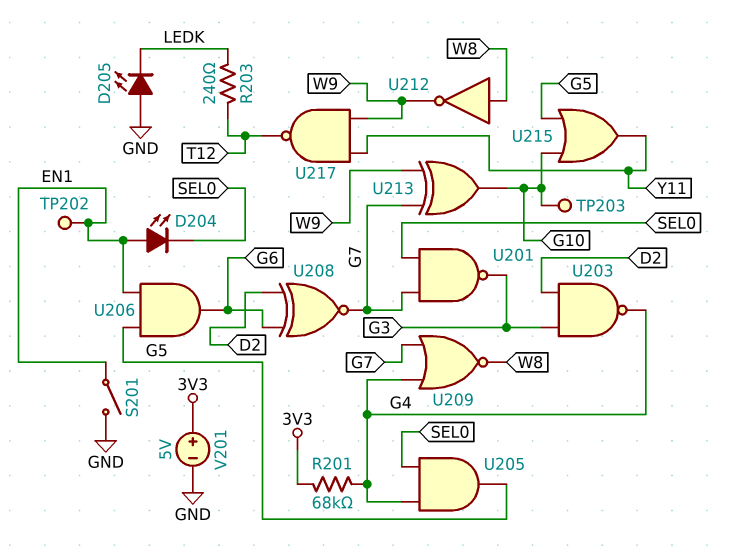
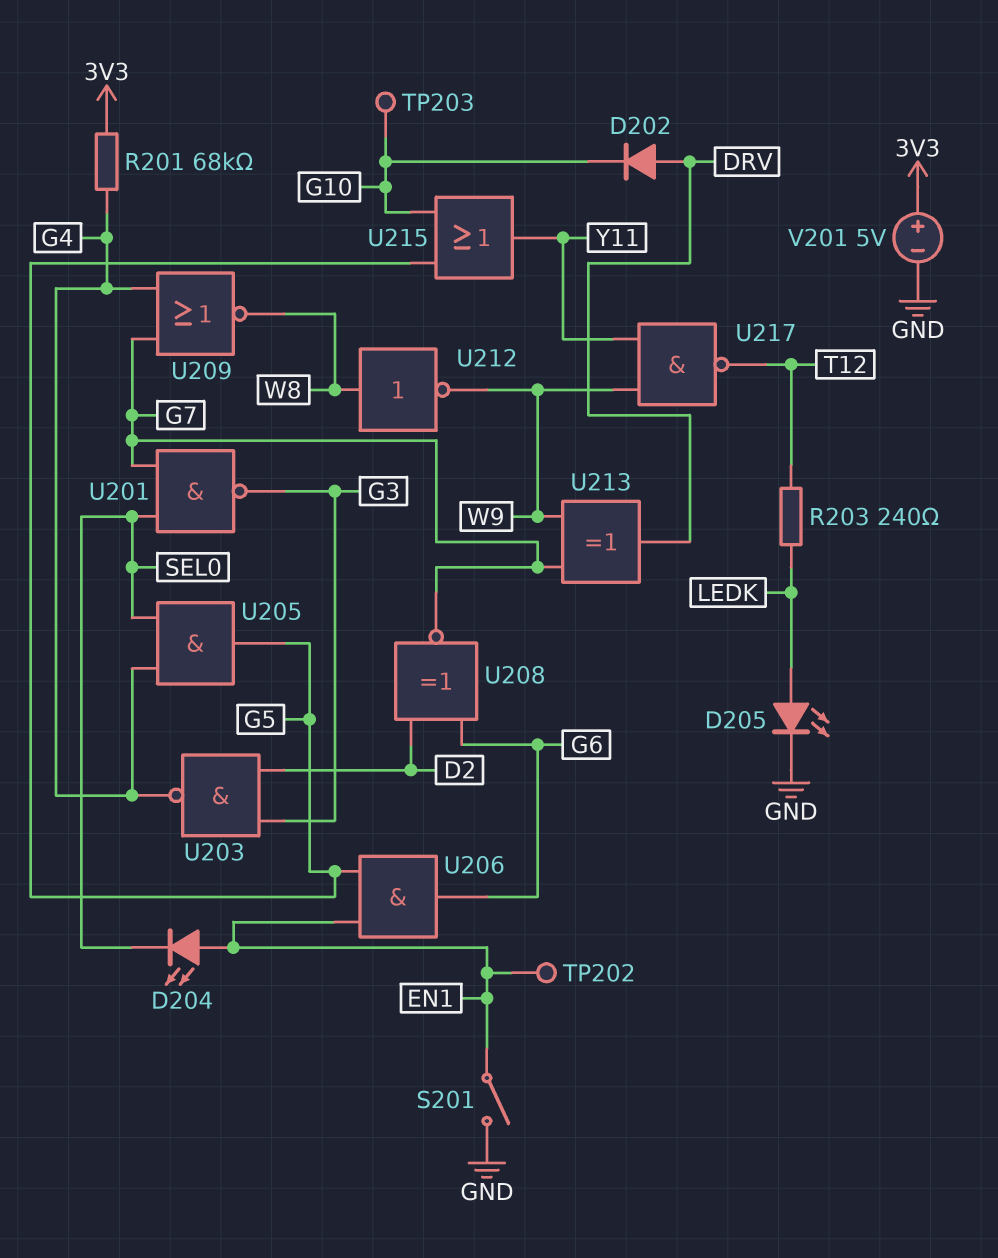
D202: none -> diode (A DRV, K G10)
D205: LED (A GND, K LEDK) -> LED (A LEDK, K GND)
U213: XOR (in G7, in W9, out G10) -> XOR (in G7, in W9, out DRV)

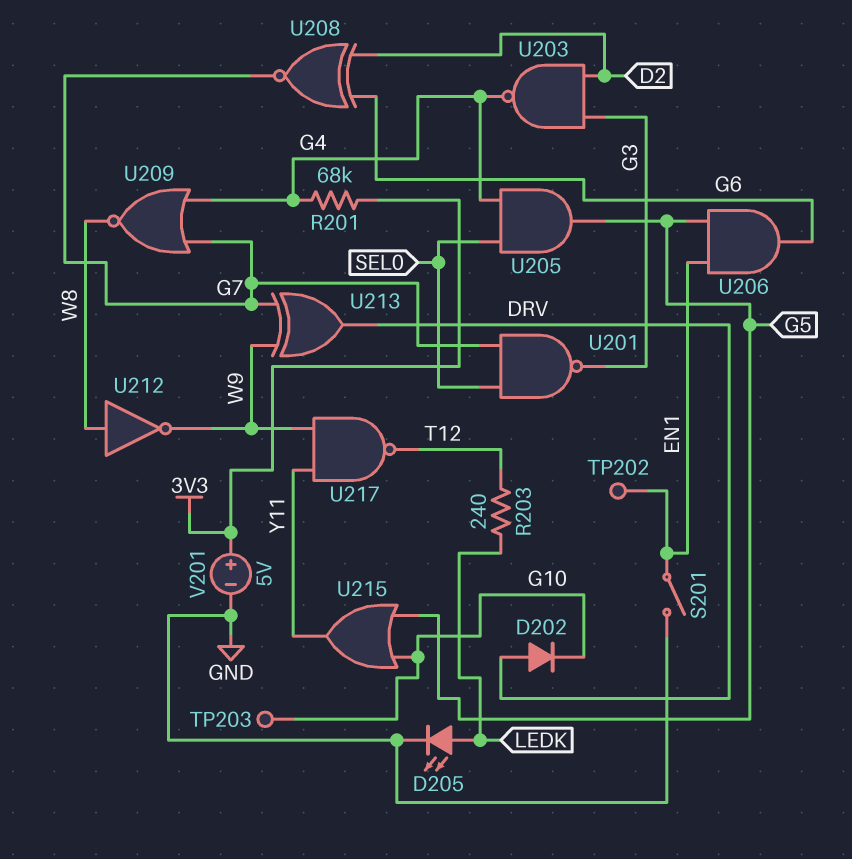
D204: LED (A EN1, K SEL0) -> none

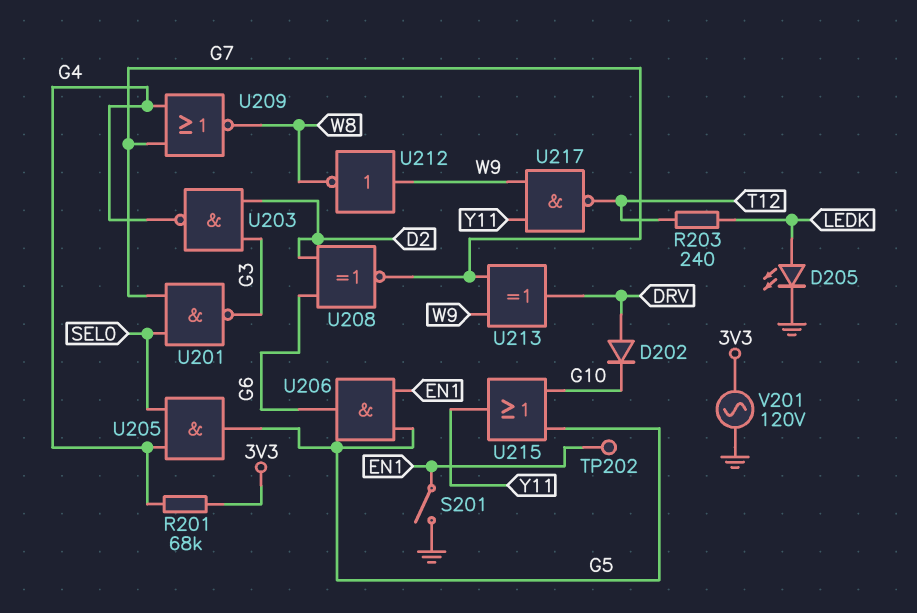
TP203: test point (G10) -> none
U212: NOT (in W8, out W9) -> NOT (in W9, out W8)
V201: 5V (plus 3V3, minus GND) -> AC 120V (3V3, GND)

